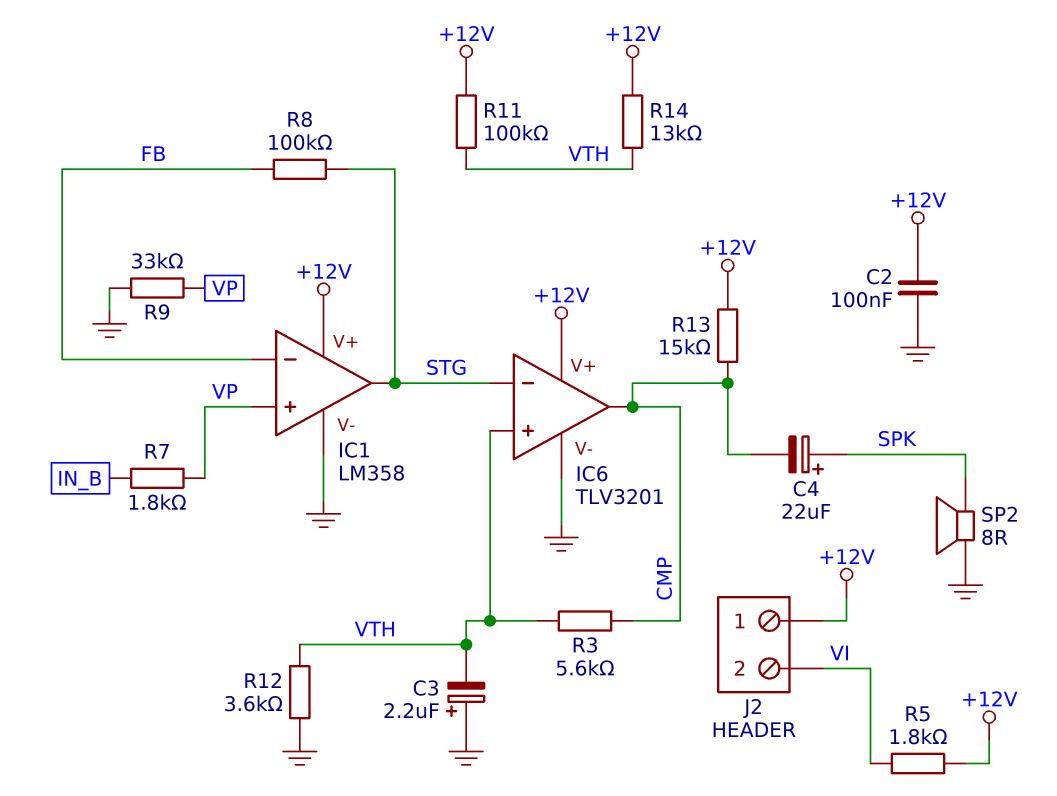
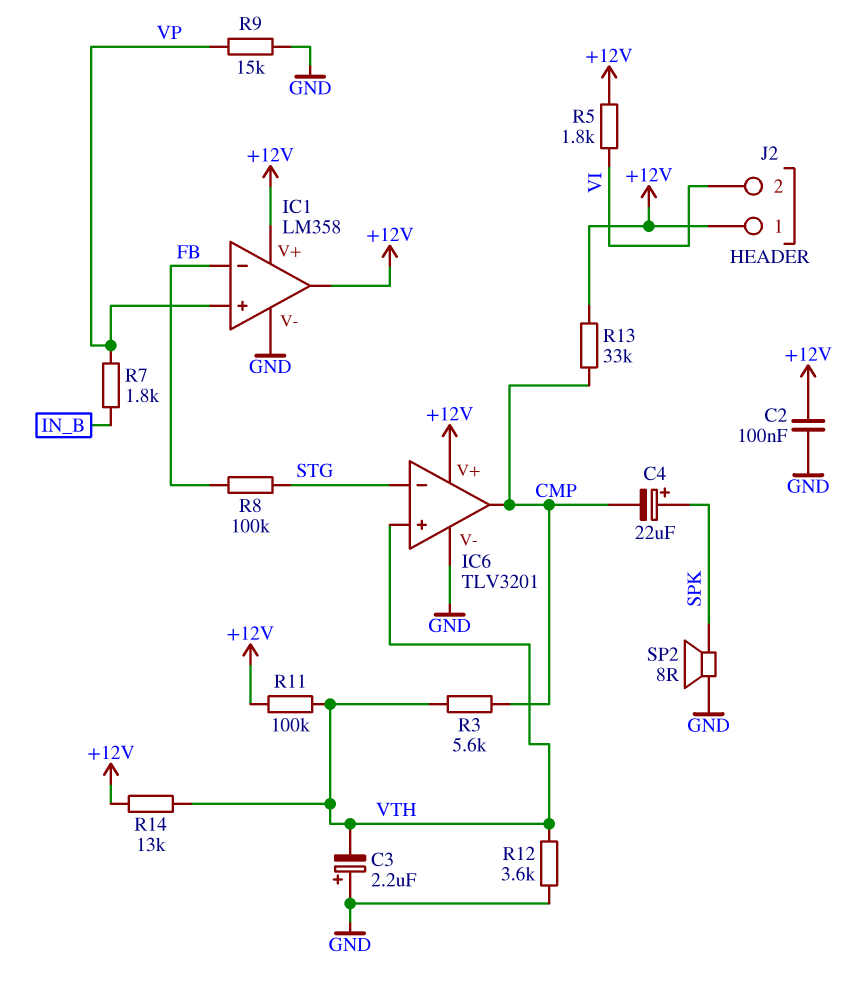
IC1 pin out: STG -> +12V
R9: 33k (GND, VP) -> 15k (GND, VP)
R13: 15k (+12V, CMP) -> 33k (+12V, CMP)

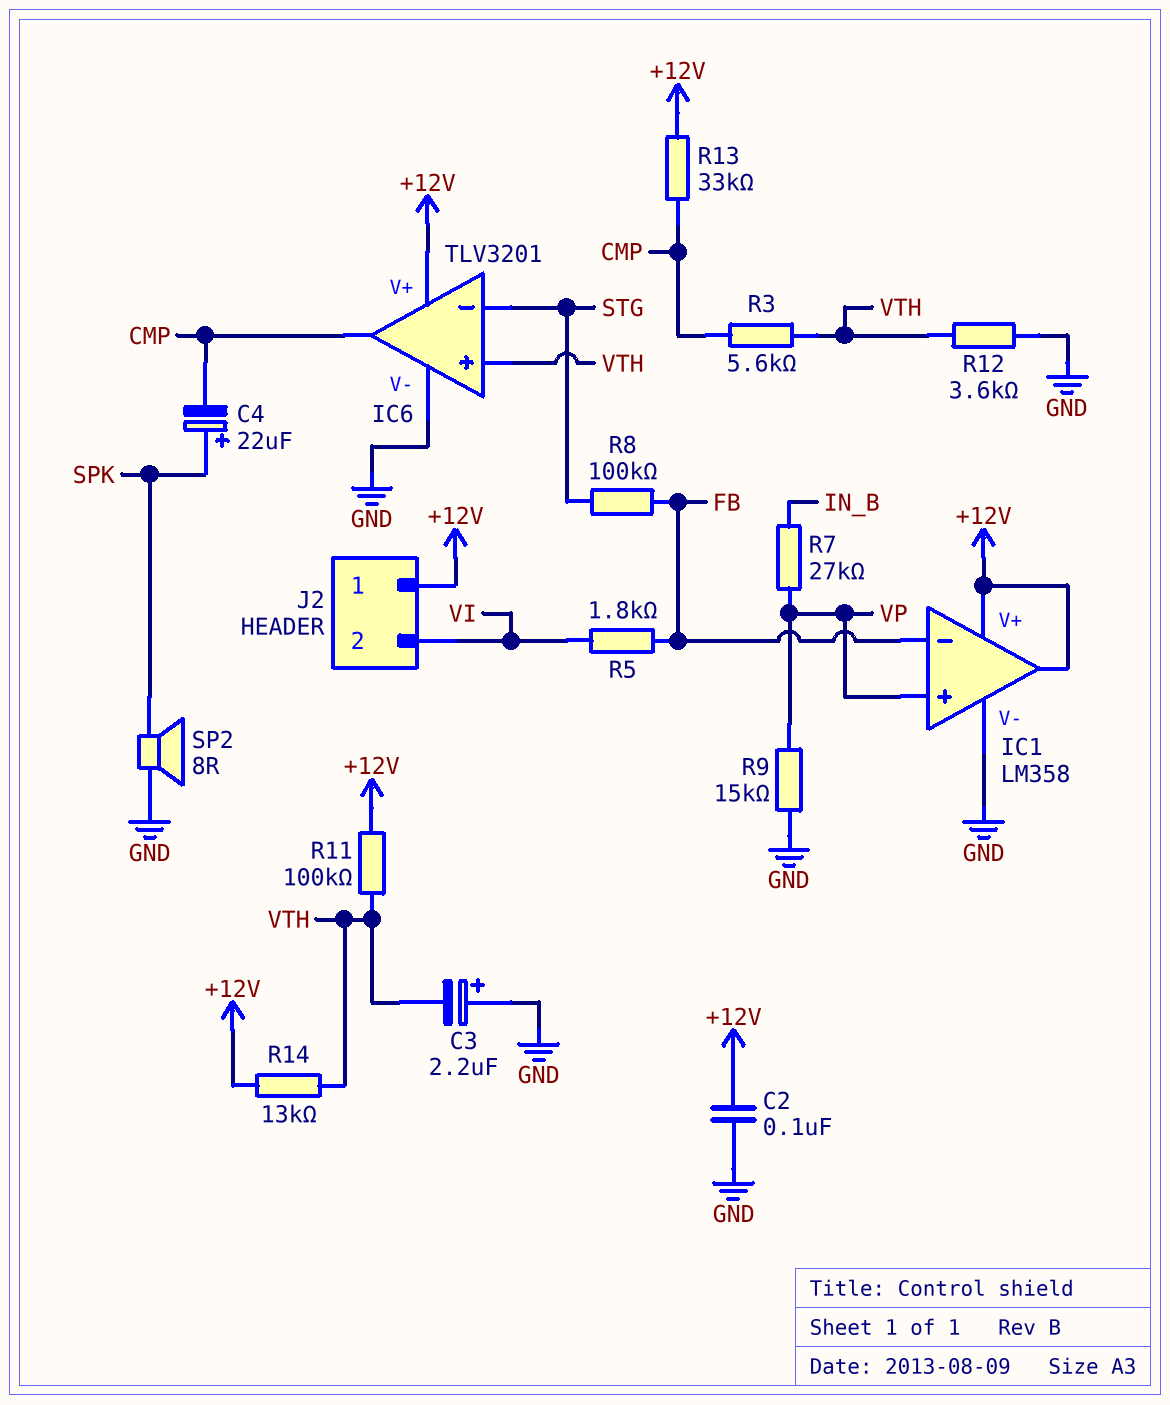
R5: 1.8k (+12V, VI) -> 1.8k (FB, VI)
R7: 1.8k (IN_B, VP) -> 27k (IN_B, VP)

